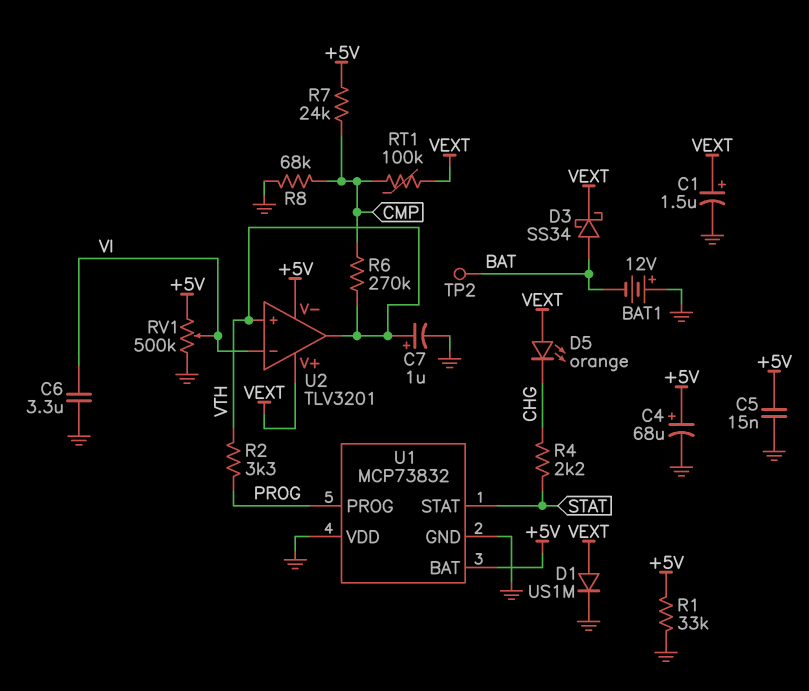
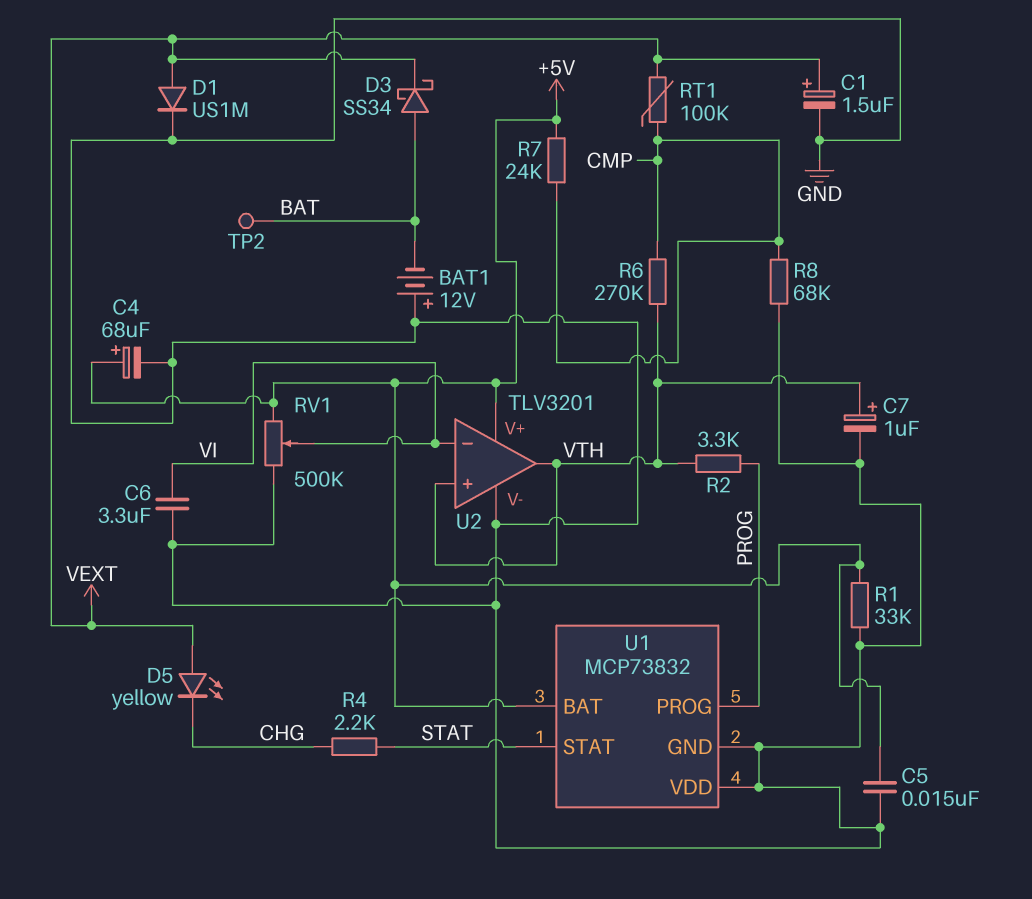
D5: LED orange (A VEXT, K CHG) -> LED yellow (A VEXT, K CHG)
U2 pin V+: VEXT -> +5V
U2 pin V-: +5V -> GND

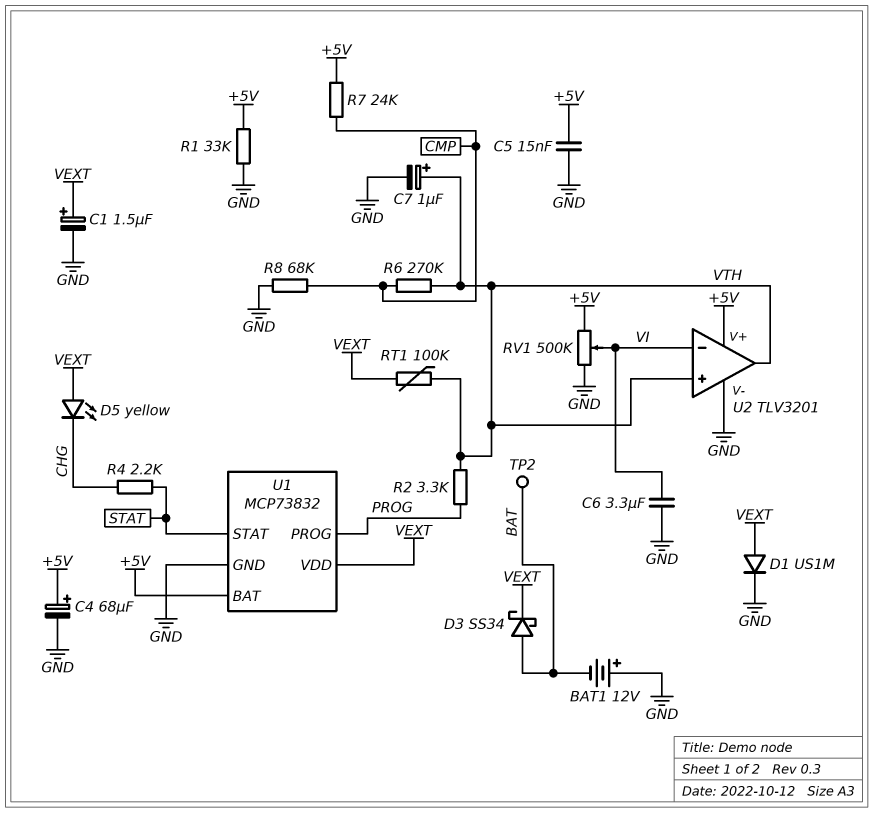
RT1: 100k (CMP, VEXT) -> 100k (VEXT, VTH)
U1 pin VDD: GND -> VEXT

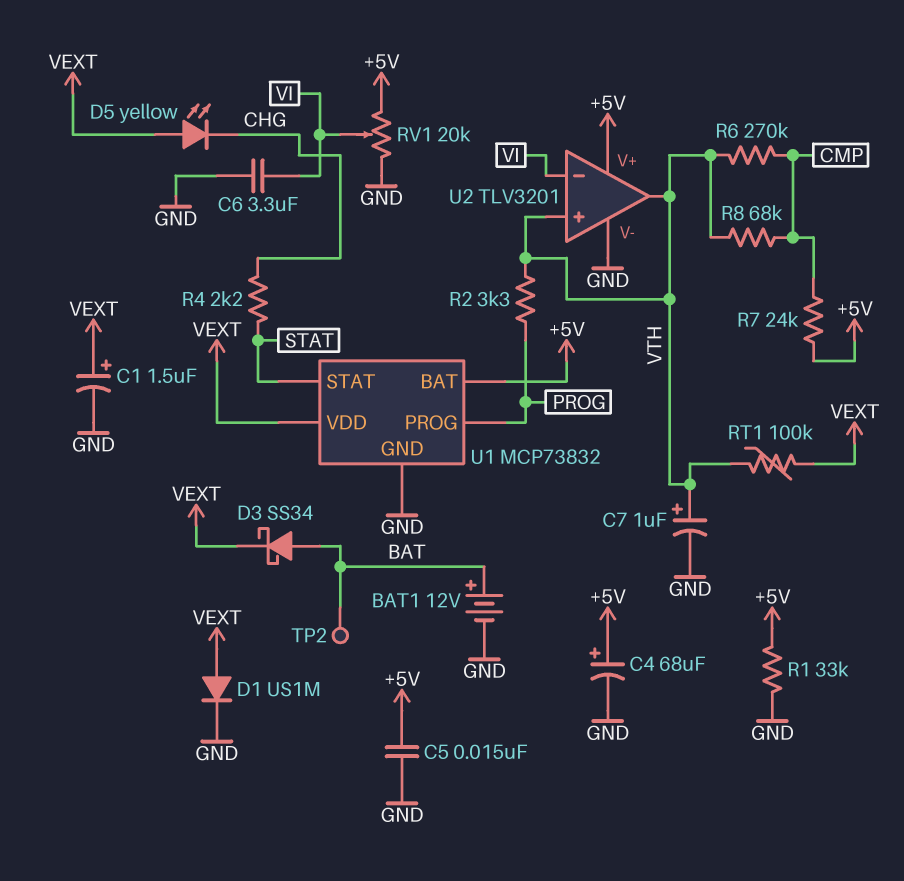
BAT1: 12V (plus GND, minus BAT) -> 12V (plus BAT, minus GND)
R8: 68k (CMP, GND) -> 68k (CMP, VTH)
RV1: 500k (+5V, GND, wiper VI) -> 20k (+5V, GND, wiper VI)

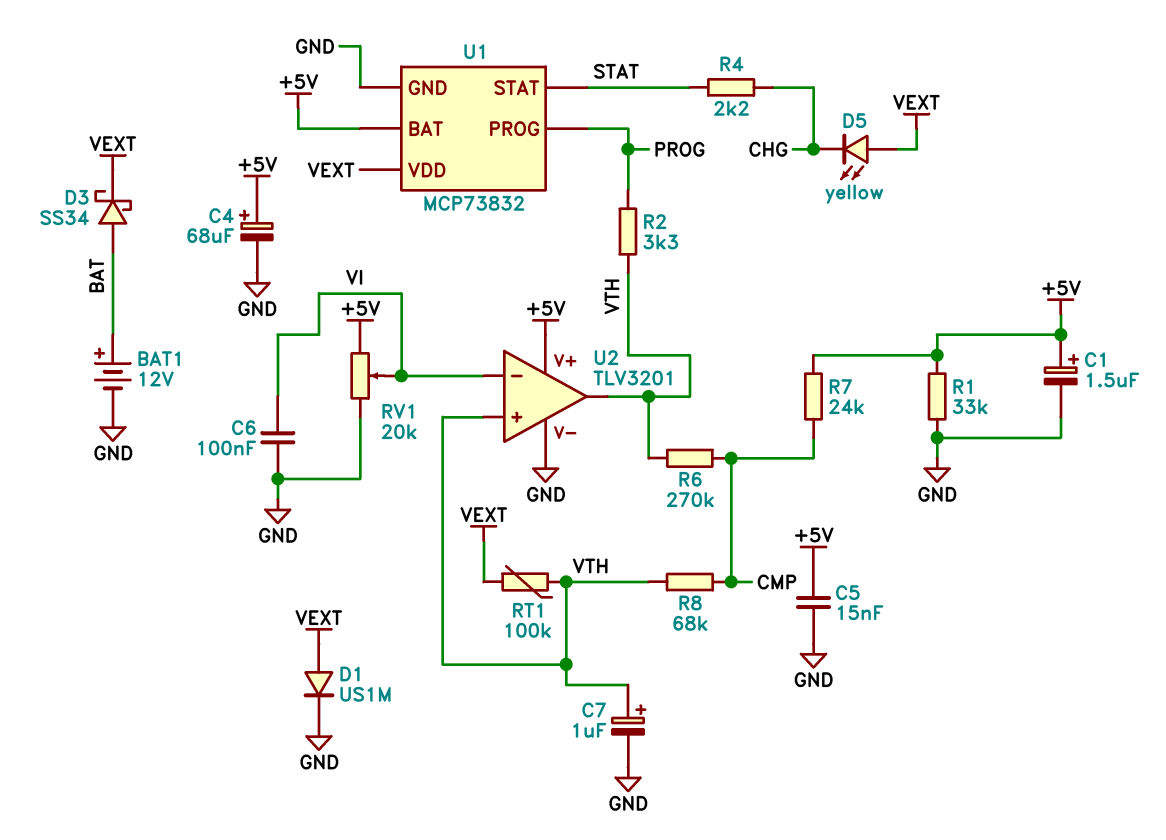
C1: 1.5uF (plus VEXT, minus GND) -> 1.5uF (plus +5V, minus GND)
C6: 3.3uF (GND, VI) -> 100nF (GND, VI)
TP2: test point (BAT) -> none

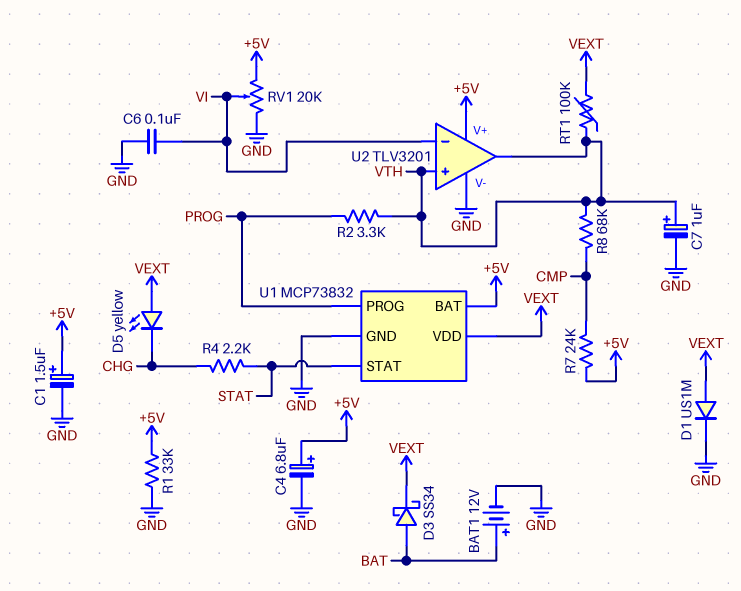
C4: 68uF (plus +5V, minus GND) -> 6.8uF (plus +5V, minus GND)
C5: 15nF (+5V, GND) -> none
R6: 270k (CMP, VTH) -> none

